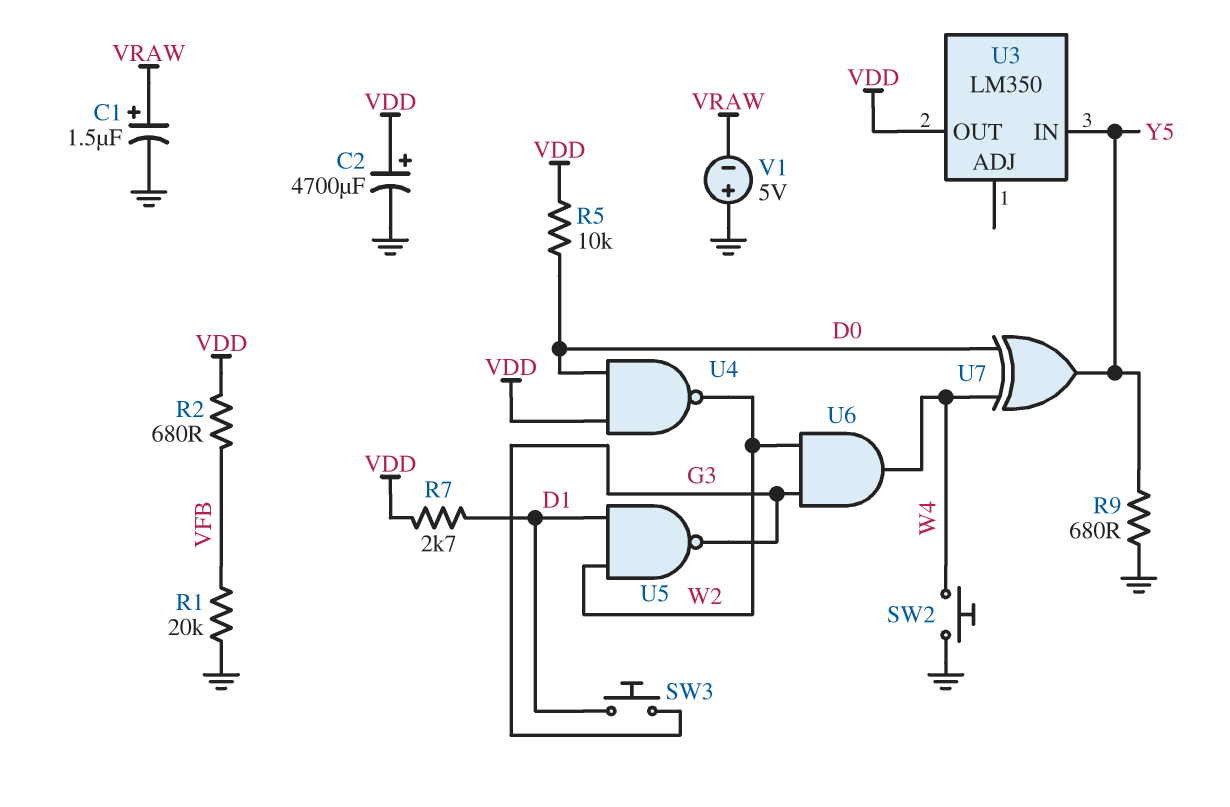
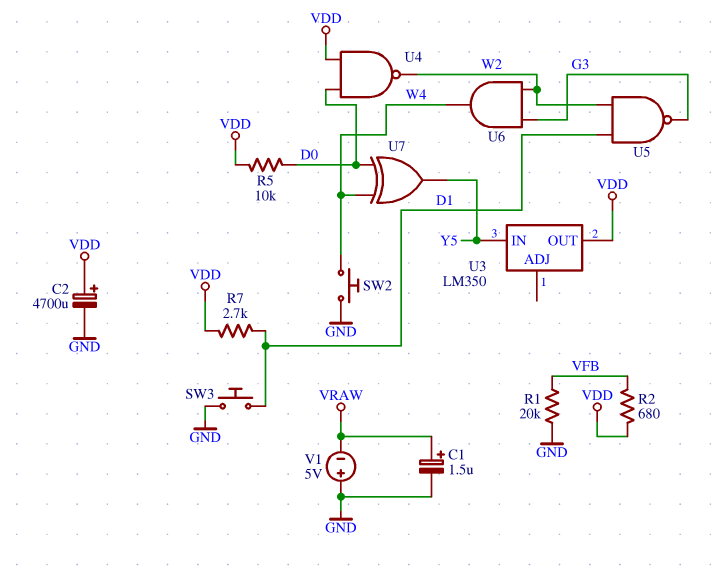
R9: 680 (GND, Y5) -> none
SW3: button (D1, G3) -> button (D1, GND)

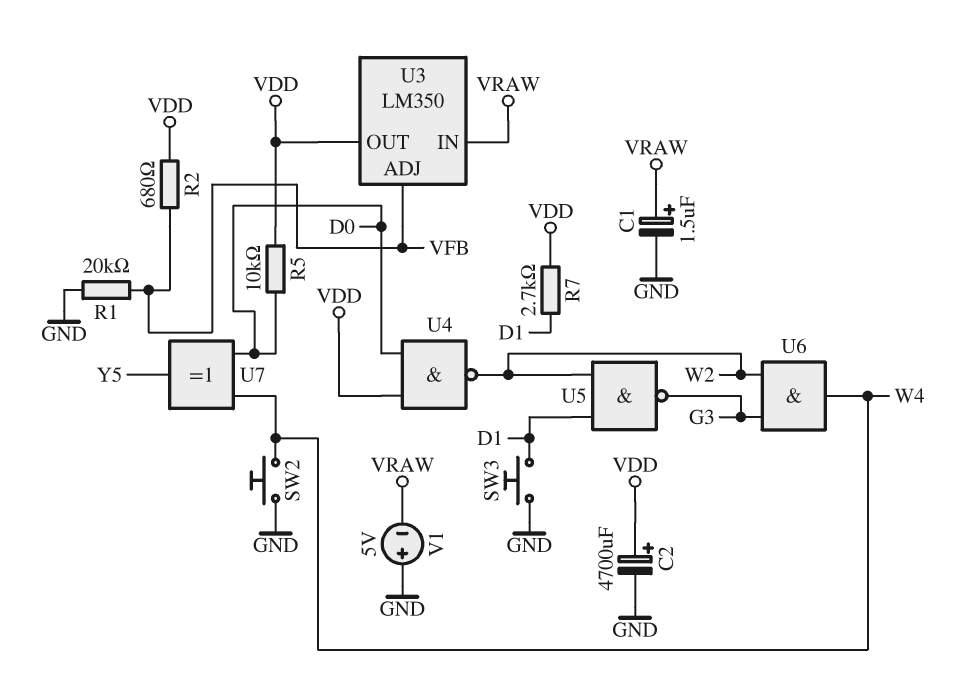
U3 pin ADJ: none -> VFB
U3 pin IN: Y5 -> VRAW

